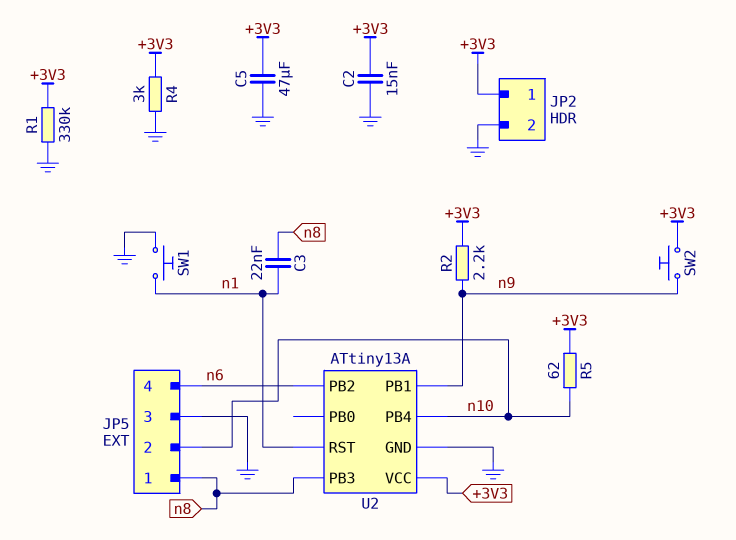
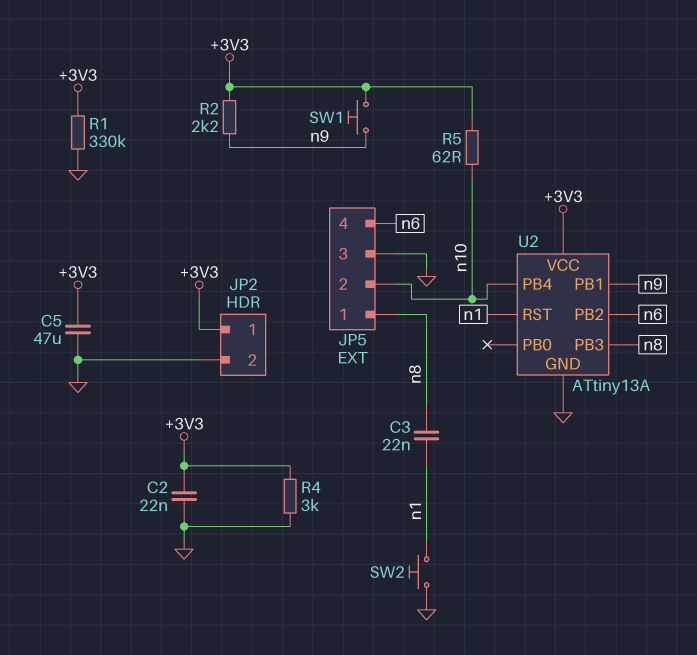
C2: 15nF (+3V3, GND) -> 22nF (+3V3, GND)
SW1: button (GND, n1) -> button (+3V3, n9)
SW2: button (+3V3, n9) -> button (GND, n1)

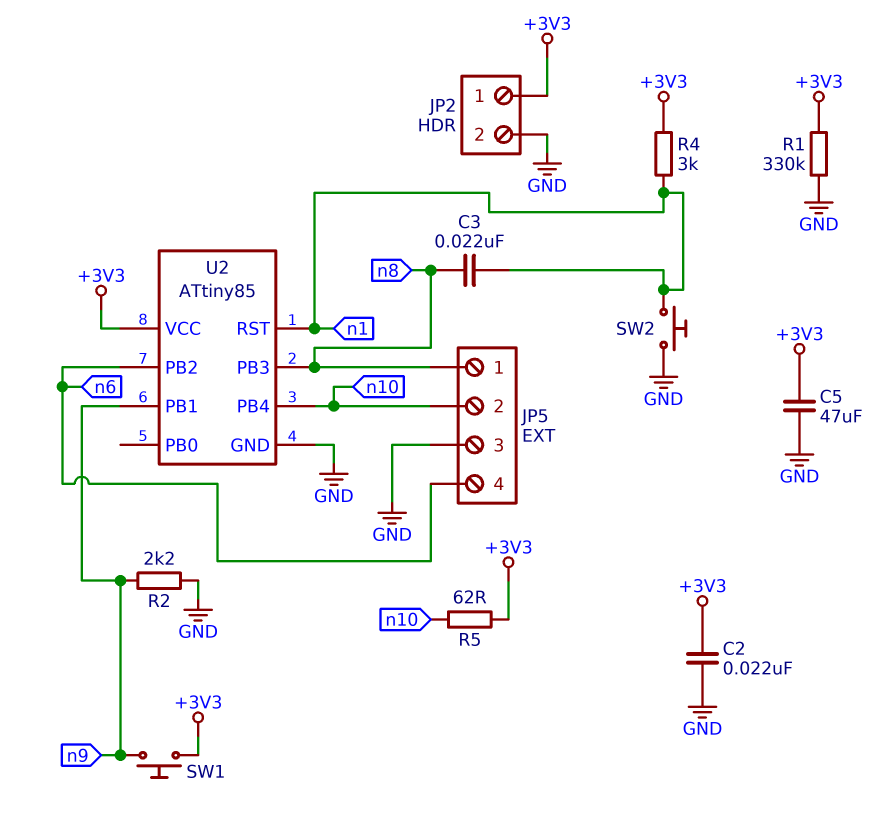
R2: 2.2k (+3V3, n9) -> 2.2k (GND, n9)
R4: 3k (+3V3, GND) -> 3k (+3V3, n1)
U2: ATtiny13A -> ATtiny85

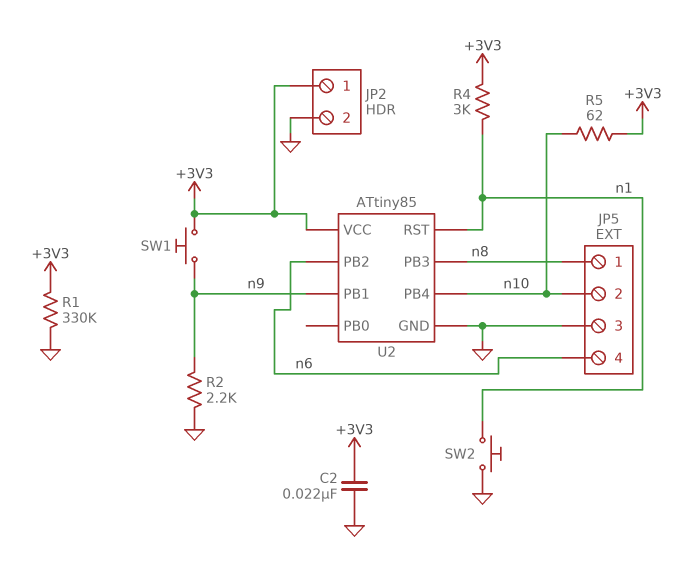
C3: 22nF (n1, n8) -> none
C5: 47uF (+3V3, GND) -> none

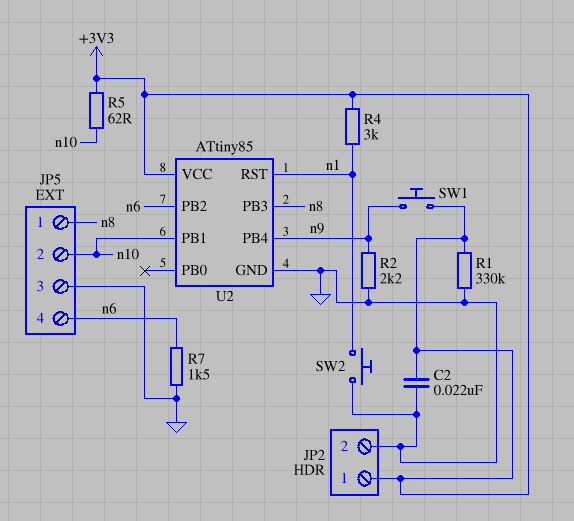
R7: none -> 1.5k (GND, n6)
U2 pin PB1: n9 -> n10
U2 pin PB4: n10 -> n9

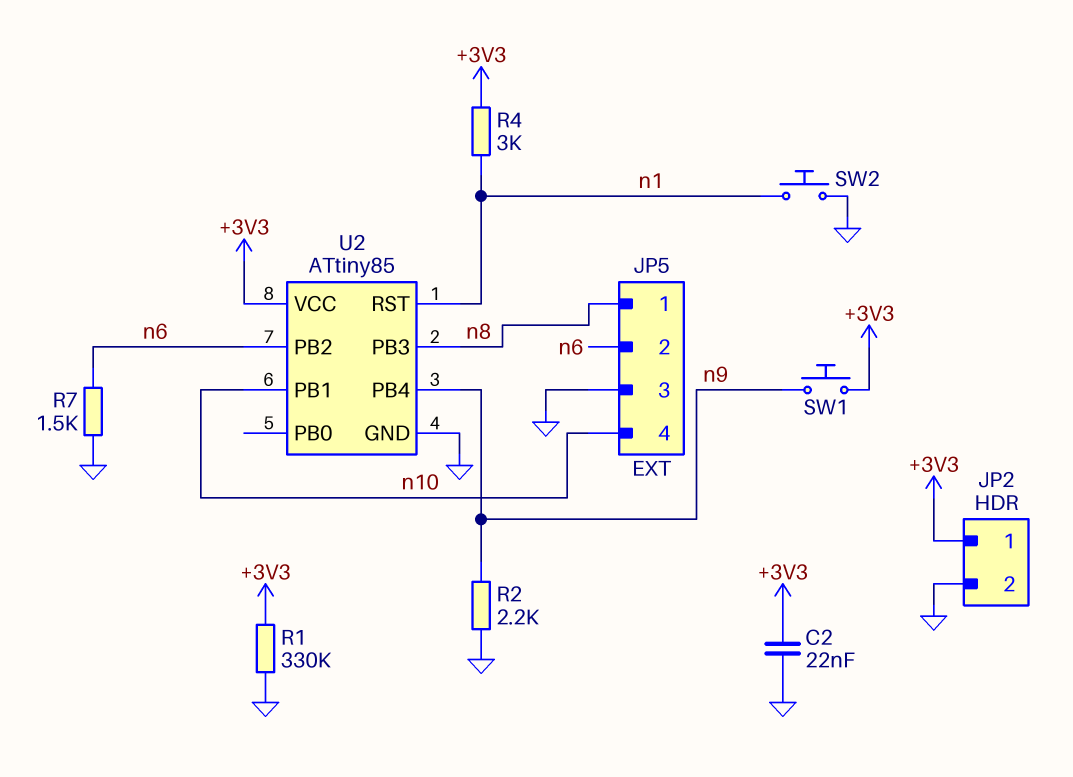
JP5 pin 2: n10 -> n6
JP5 pin 4: n6 -> n10
R5: 62 (+3V3, n10) -> none

